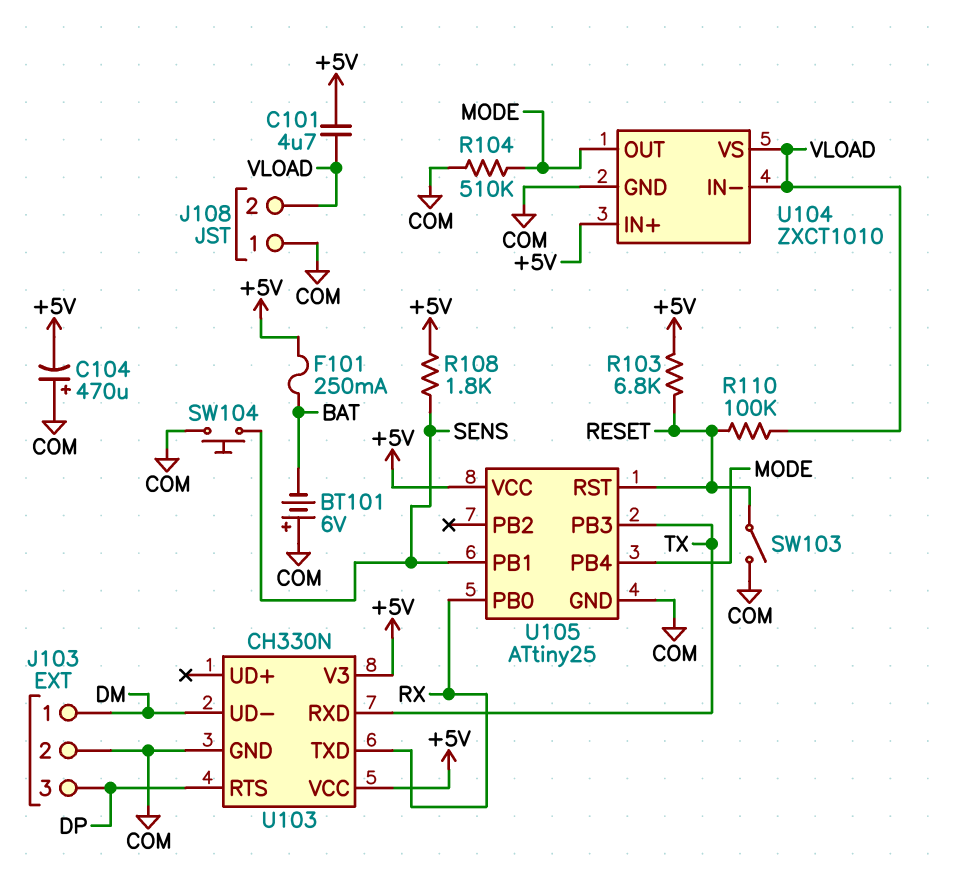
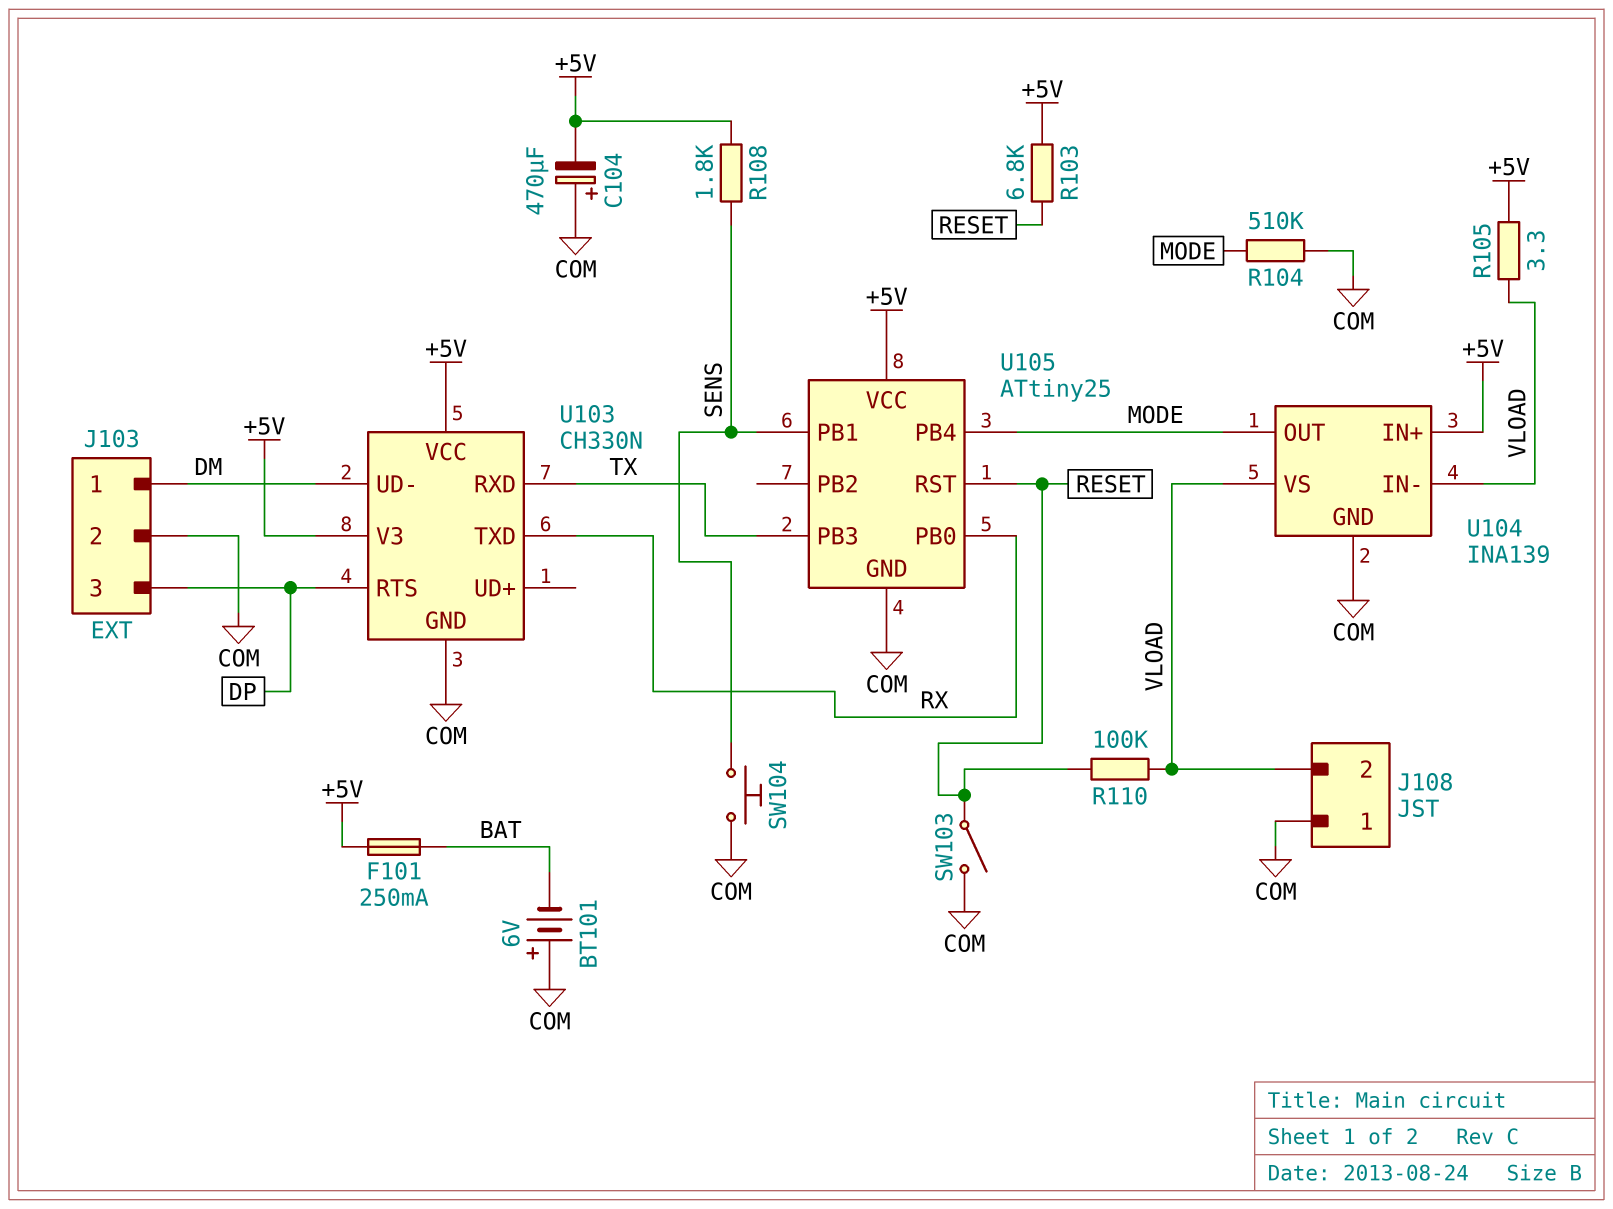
C101: 4.7uF (+5V, VLOAD) -> none
R105: none -> 3.3 (+5V, VLOAD)
U104: ZXCT1010 -> INA139

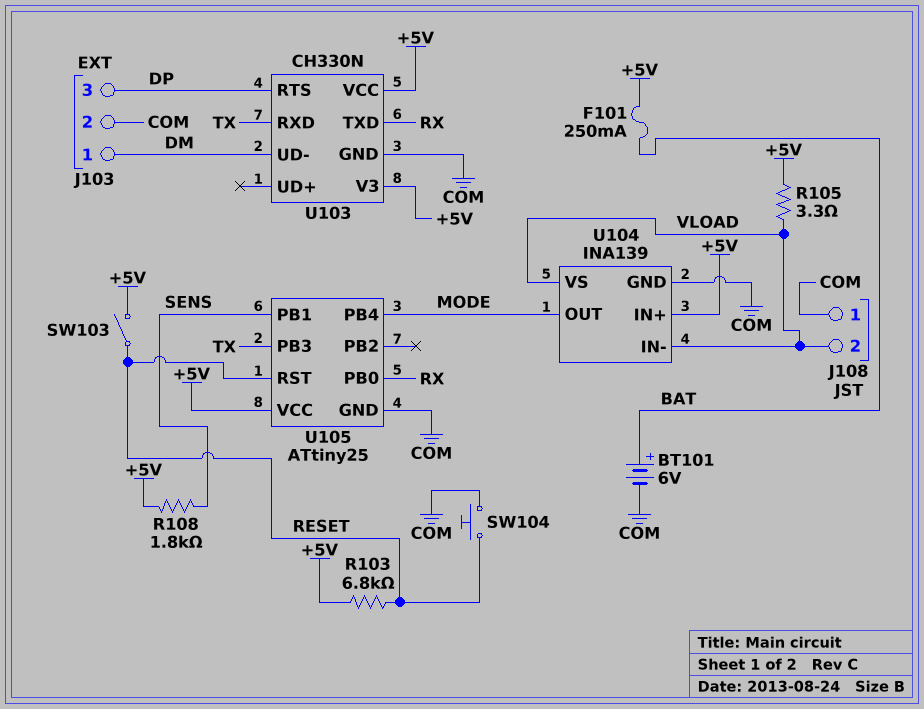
BT101: 6V (plus COM, minus BAT) -> 6V (plus BAT, minus COM)
C104: 470uF (plus COM, minus +5V) -> none
R104: 510k (COM, MODE) -> none
R110: 100k (RESET, VLOAD) -> none
SW103: switch (COM, RESET) -> switch (+5V, RESET)
SW104: button (COM, SENS) -> button (COM, RESET)

